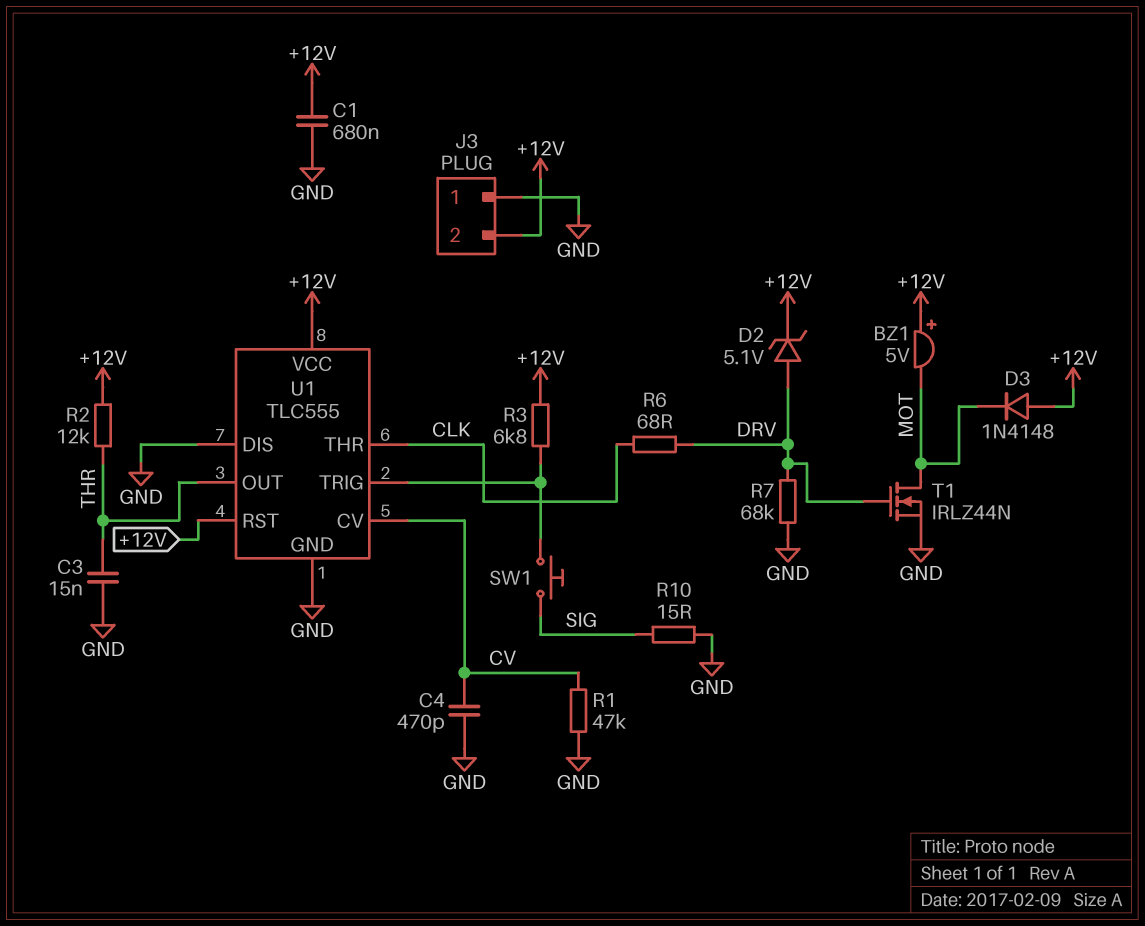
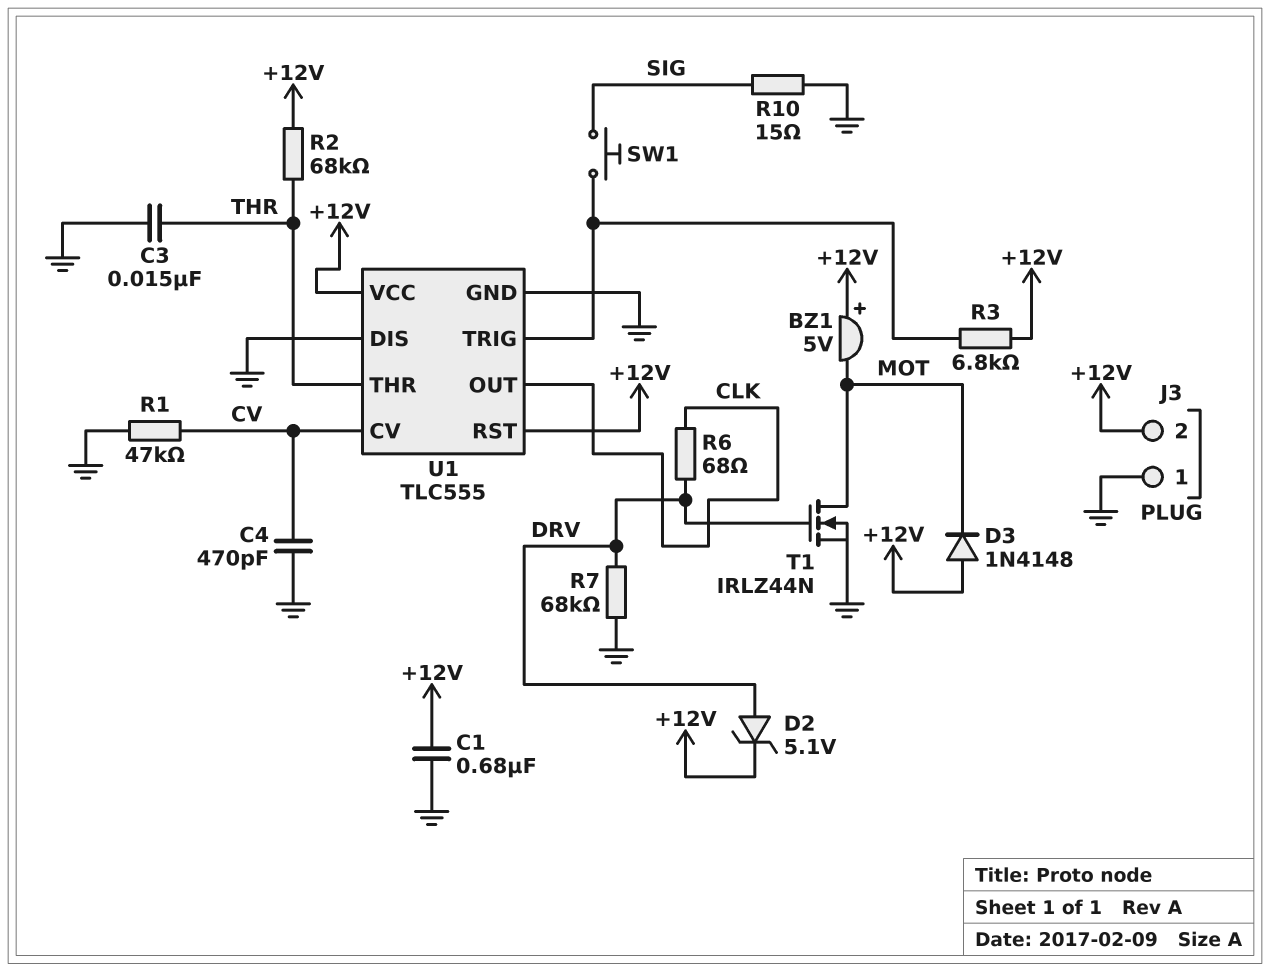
R2: 12k (+12V, THR) -> 68k (+12V, THR)
U1 pin OUT: THR -> CLK
U1 pin THR: CLK -> THR

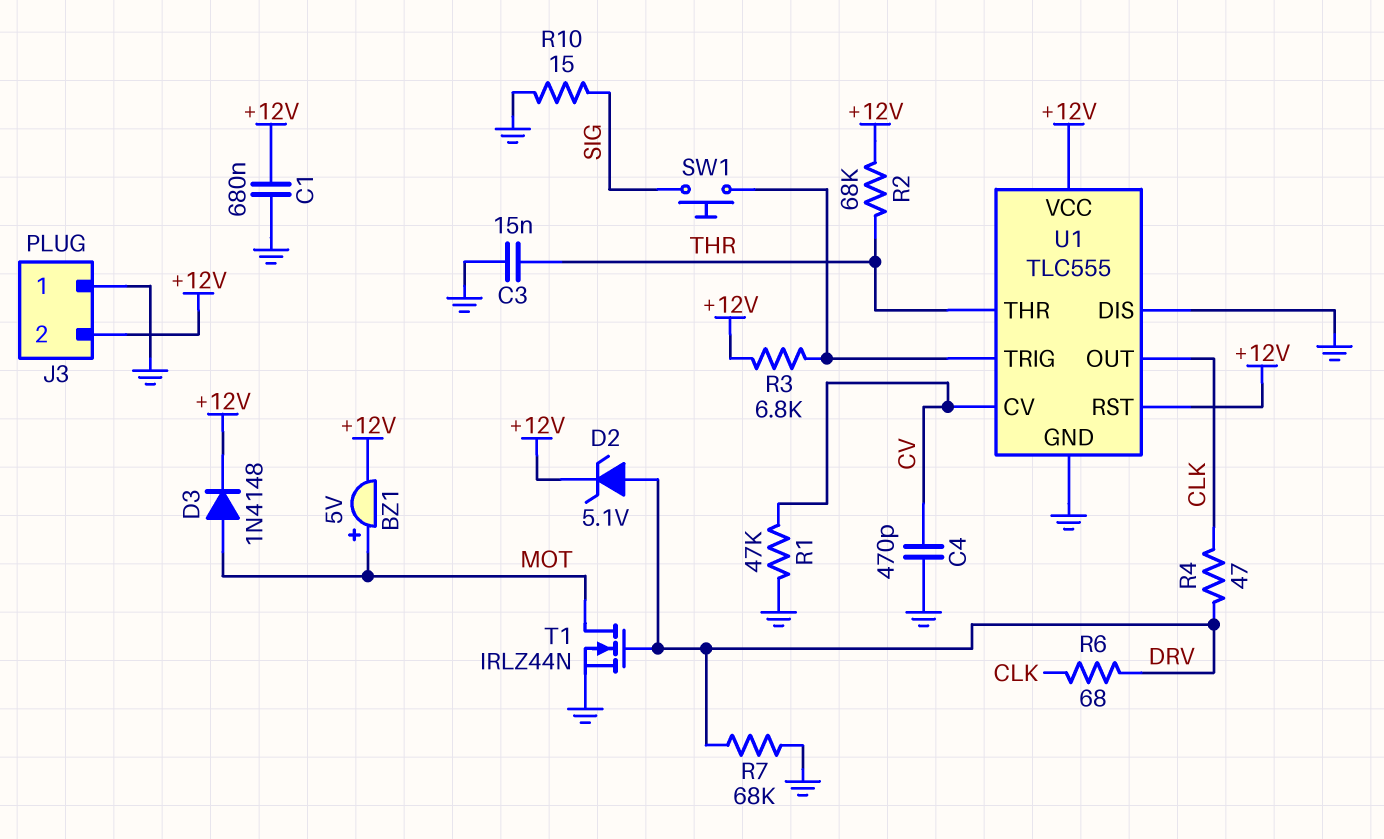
BZ1: buzzer 5V (plus +12V, minus MOT) -> buzzer 5V (plus MOT, minus +12V)
D3: diode 1N4148 (A +12V, K MOT) -> diode 1N4148 (A MOT, K +12V)
R4: none -> 47 (CLK, DRV)

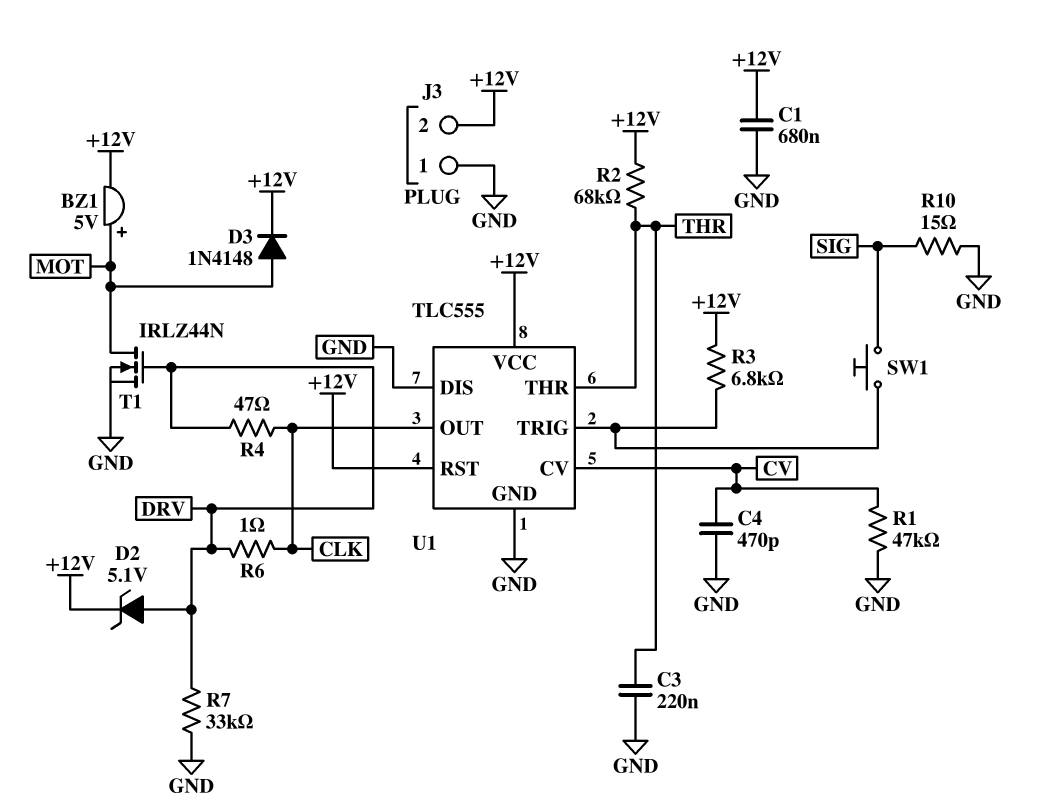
C3: 15nF (GND, THR) -> 220nF (GND, THR)
R6: 68 (CLK, DRV) -> 1 (CLK, DRV)
R7: 68k (DRV, GND) -> 33k (DRV, GND)

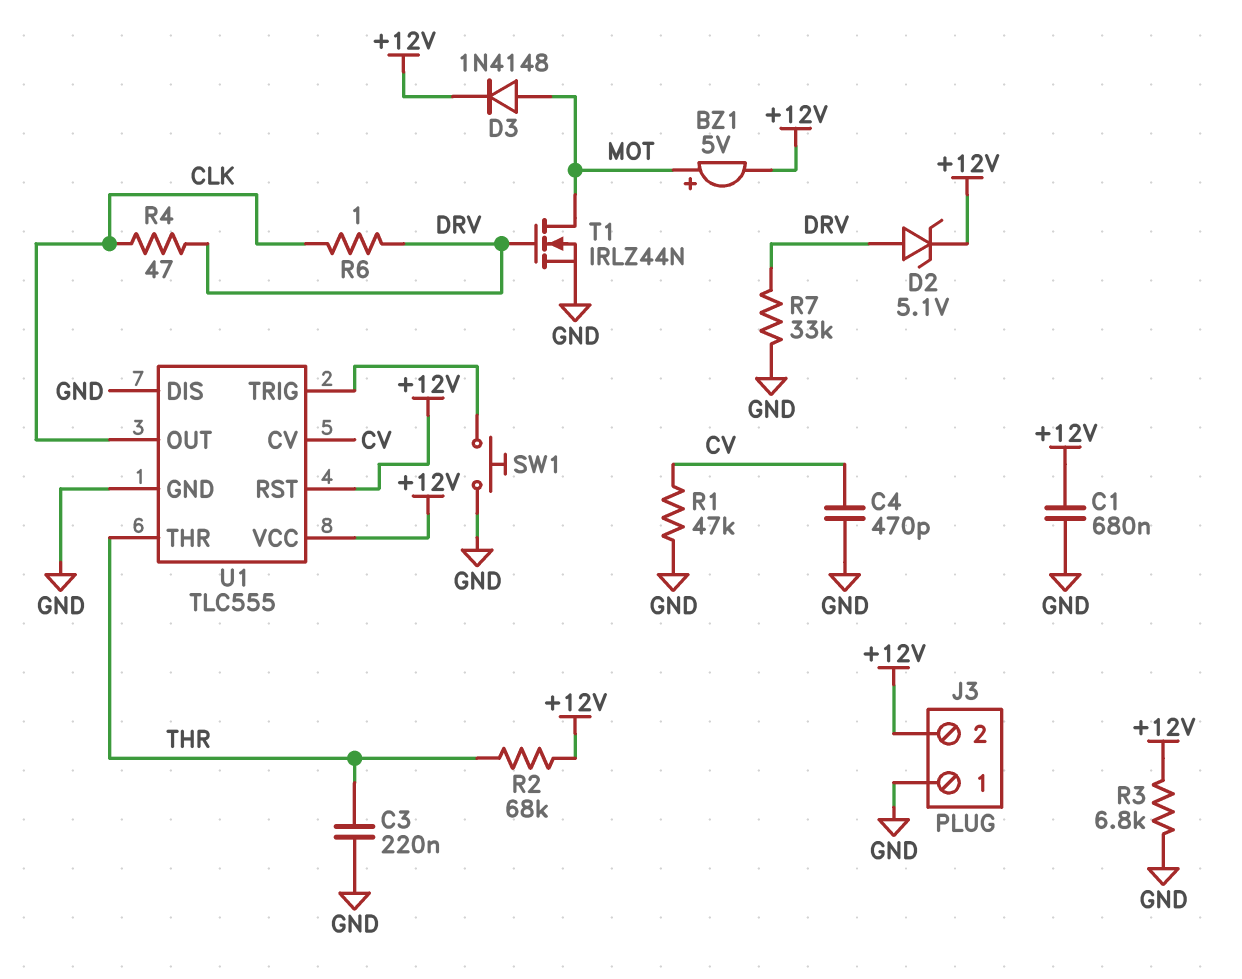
R3: 6.8k (+12V, U1/TRIG) -> 6.8k (+12V, GND)
R10: 15 (GND, SIG) -> none
SW1: button (SIG, U1/TRIG) -> button (GND, U1/TRIG)

